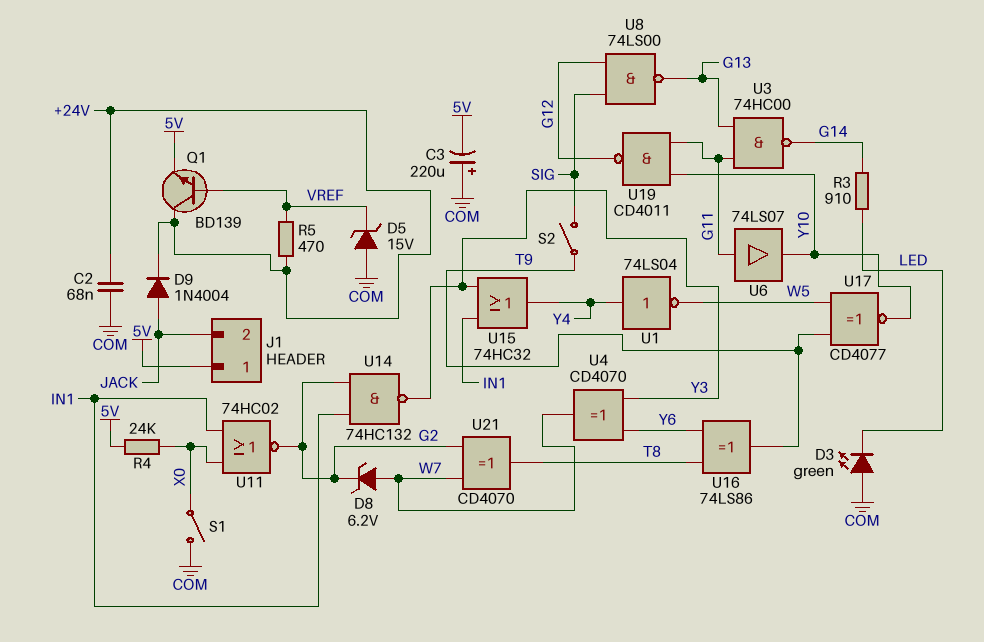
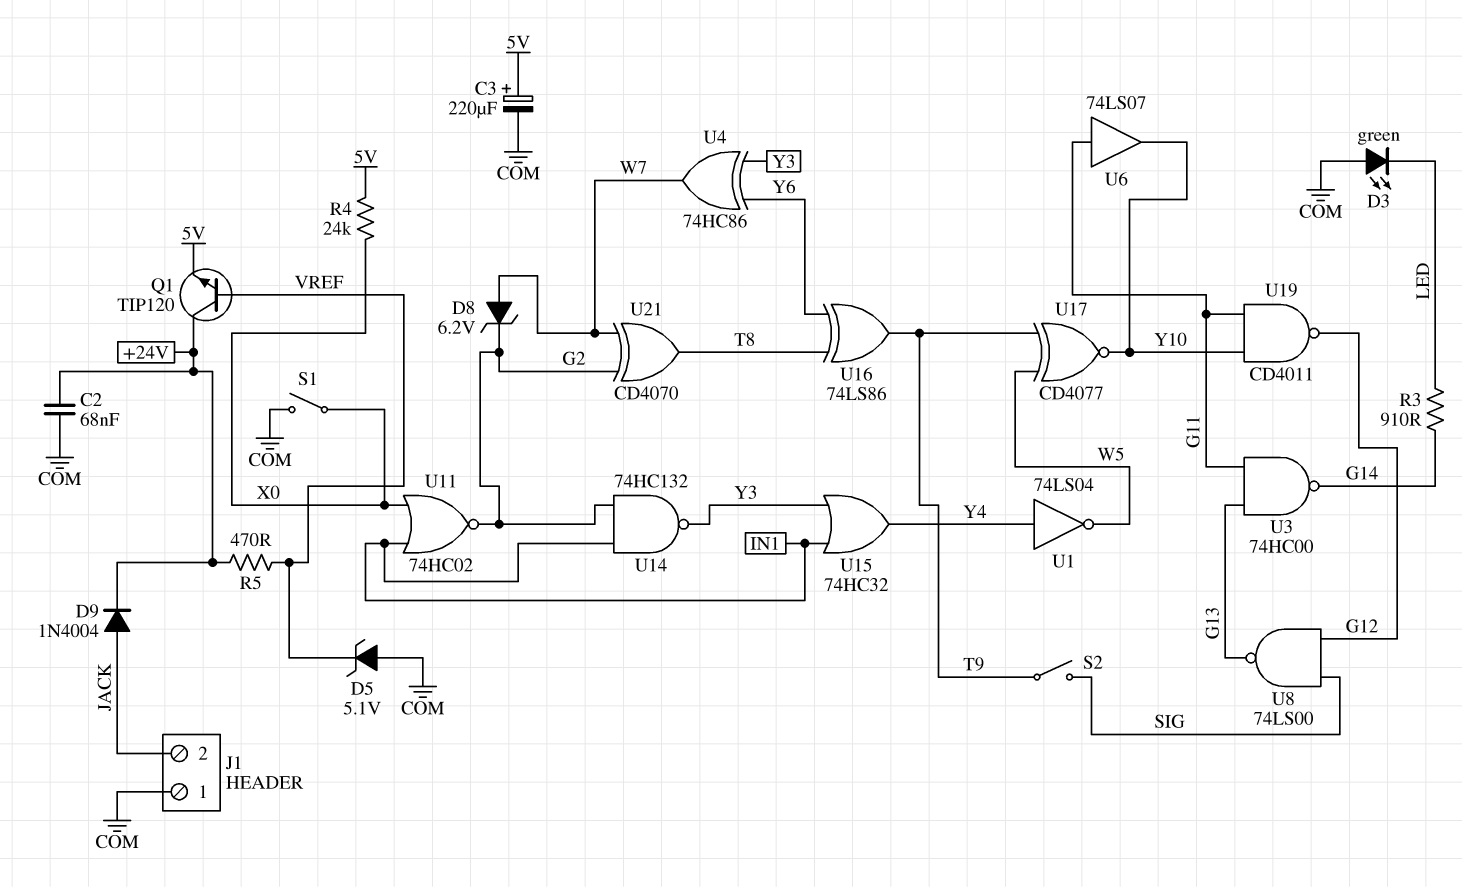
C3: 220uF (plus COM, minus 5V) -> 220uF (plus 5V, minus COM)
D5: zener 15V (A COM, K VREF) -> zener 5.1V (A COM, K VREF)
J1 pin 1: 5V -> COM
Q1: NPN BD139 (B VREF, C +24V, E 5V) -> NPN TIP120 (B VREF, C +24V, E 5V)
U4: XOR CD4070 (in Y3, in Y6, out W7) -> XOR 74HC86 (in Y3, in Y6, out W7)

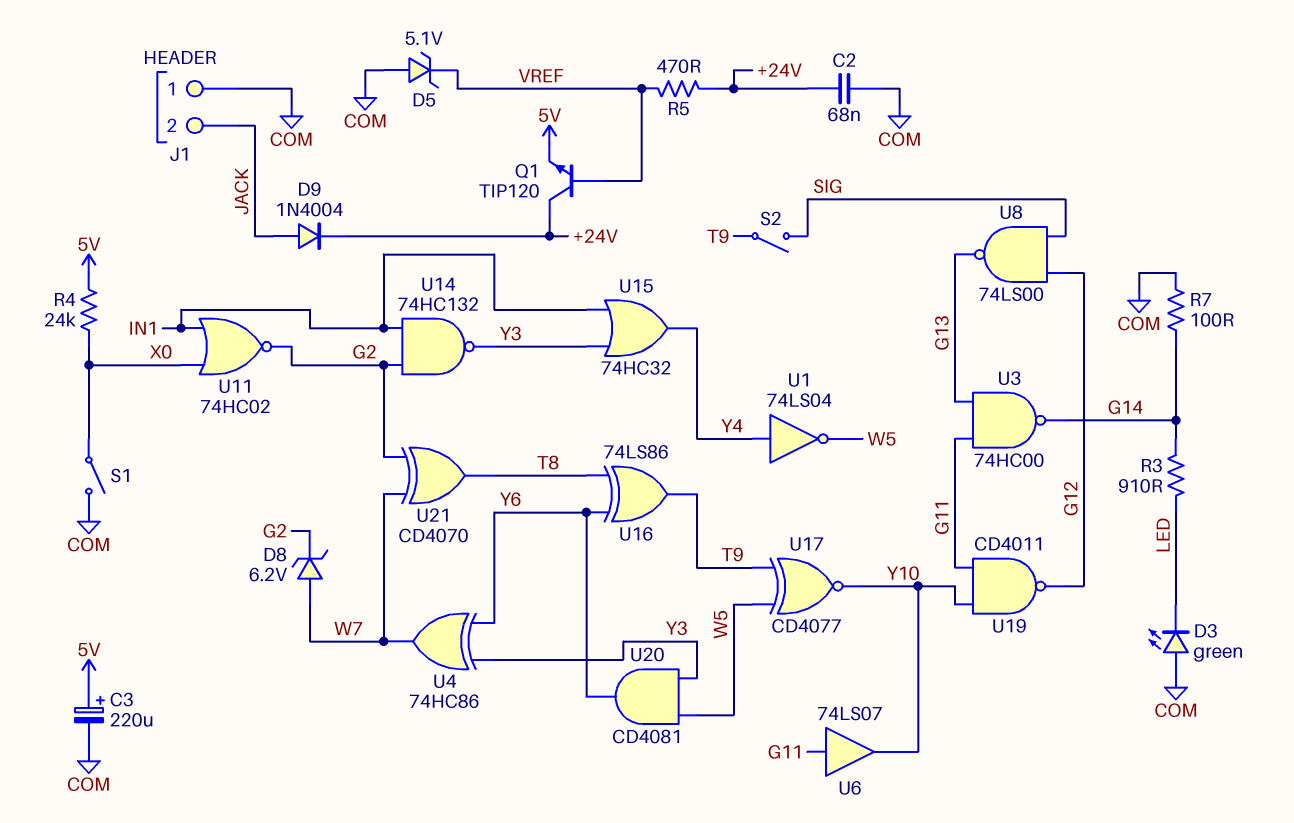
R7: none -> 100 (COM, G14)
U20: none -> AND CD4081 (in W5, in Y3, out Y6)

